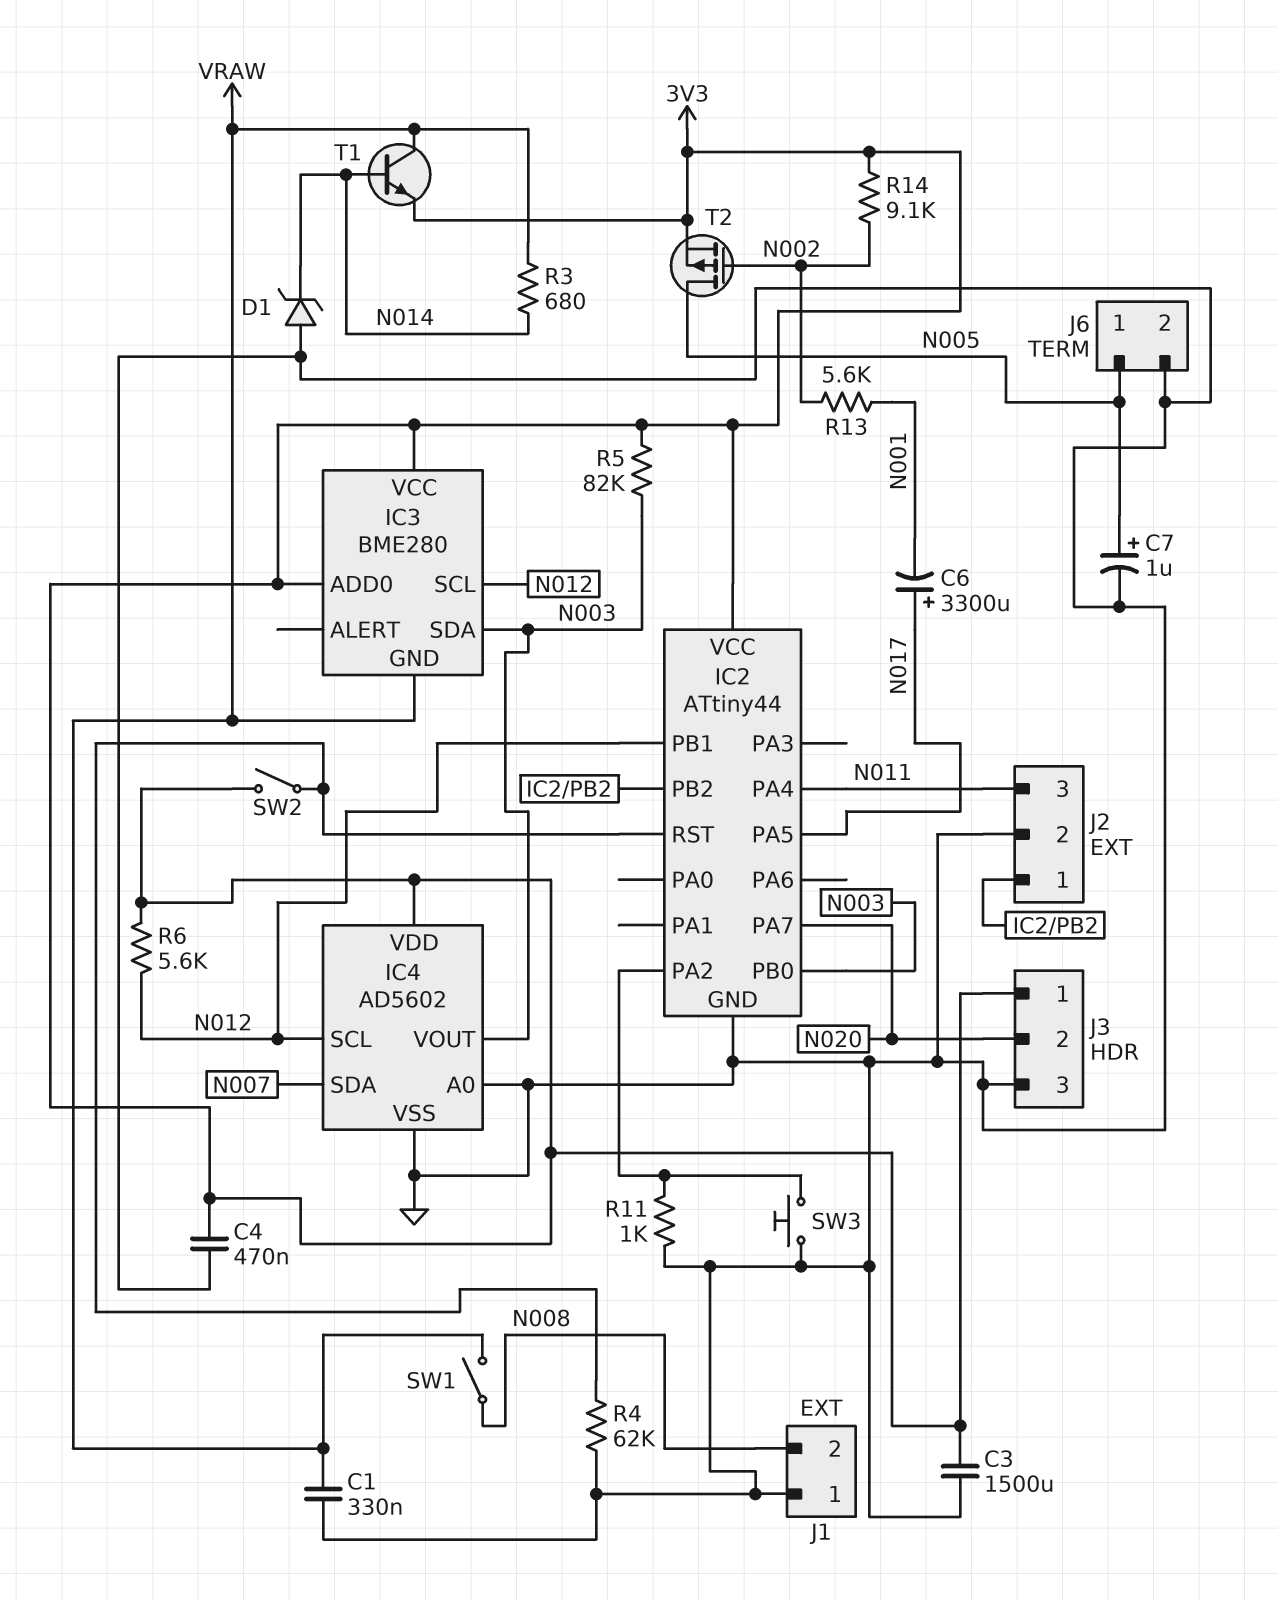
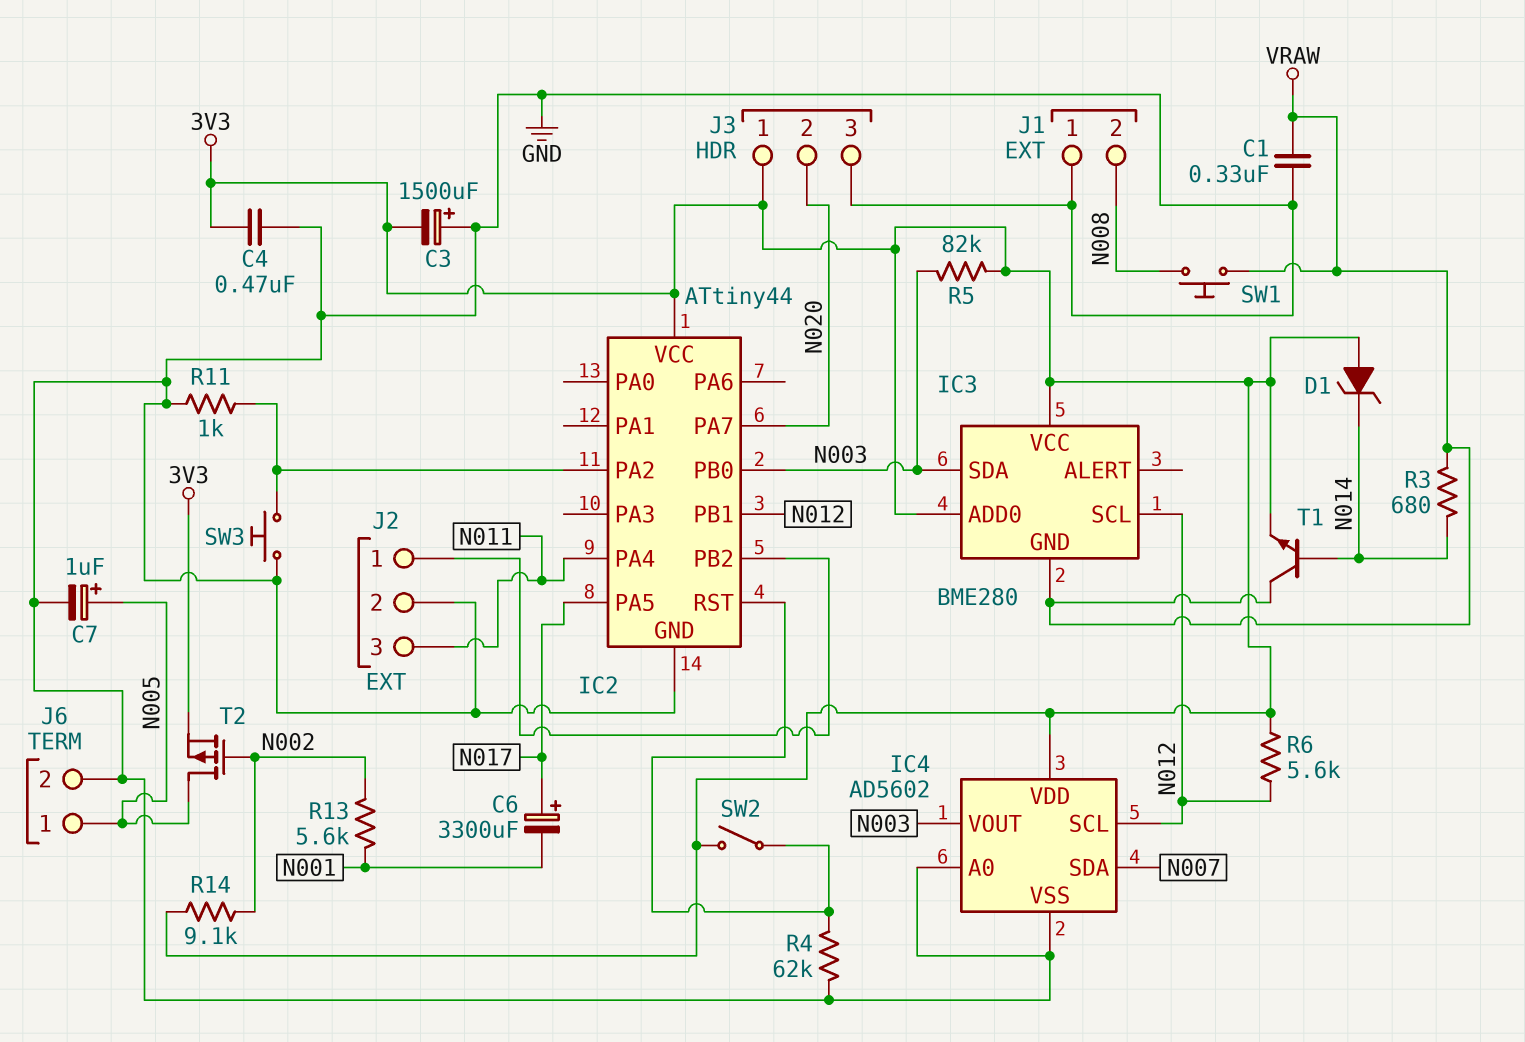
C3: 1500uF (3V3, GND) -> 1500uF (plus GND, minus 3V3)
D1: zener (A GND, K N014) -> zener (A 3V3, K N014)
SW1: switch (N008, VRAW) -> button (N008, VRAW)

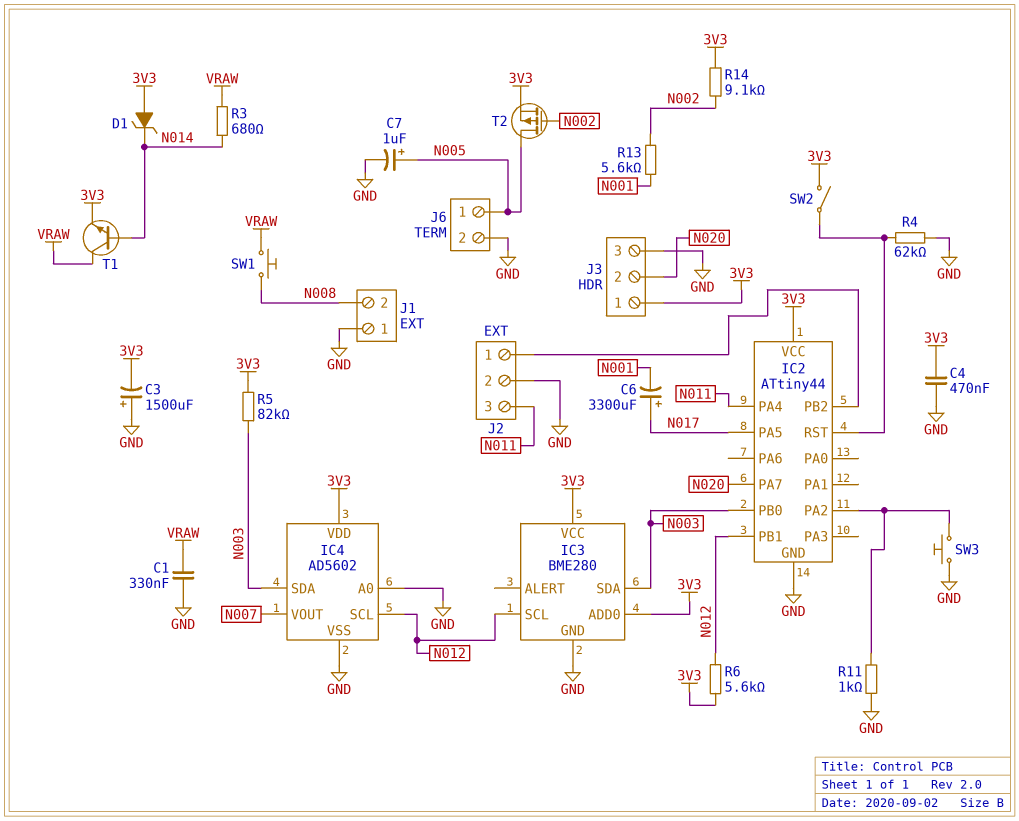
IC3 pin GND: VRAW -> GND
IC4 pin SDA: N007 -> N003
IC4 pin VOUT: N003 -> N007

